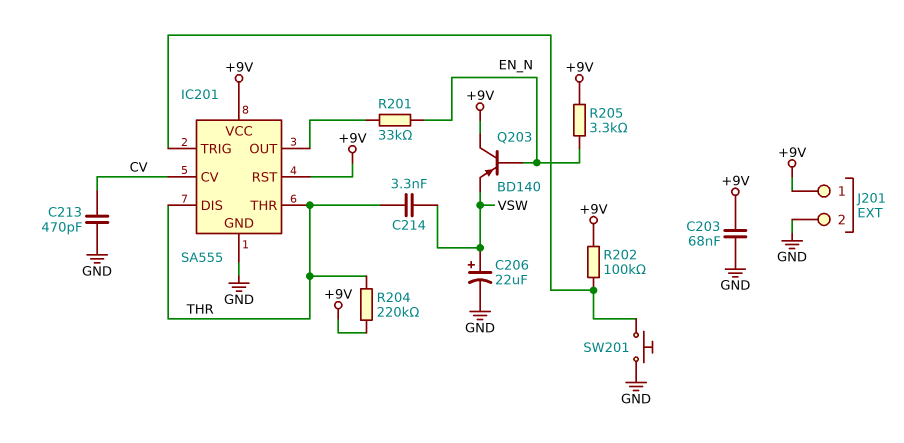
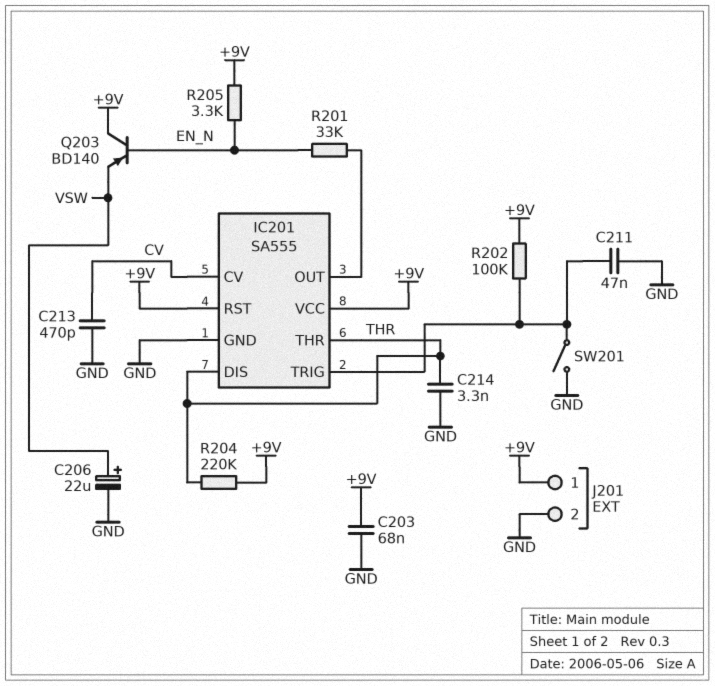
C211: none -> 47nF (GND, IC201/TRIG)
C214: 3.3nF (THR, VSW) -> 3.3nF (GND, THR)
SW201: button (GND, IC201/TRIG) -> switch (GND, IC201/TRIG)

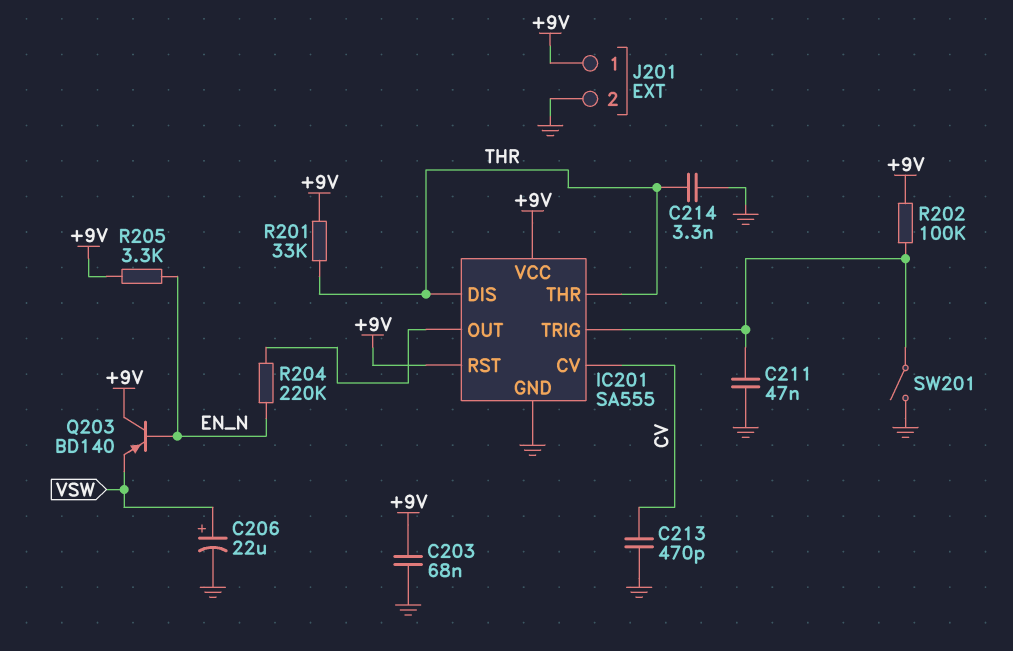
R201: 33k (EN_N, IC201/OUT) -> 33k (+9V, THR)
R204: 220k (+9V, THR) -> 220k (EN_N, IC201/OUT)

